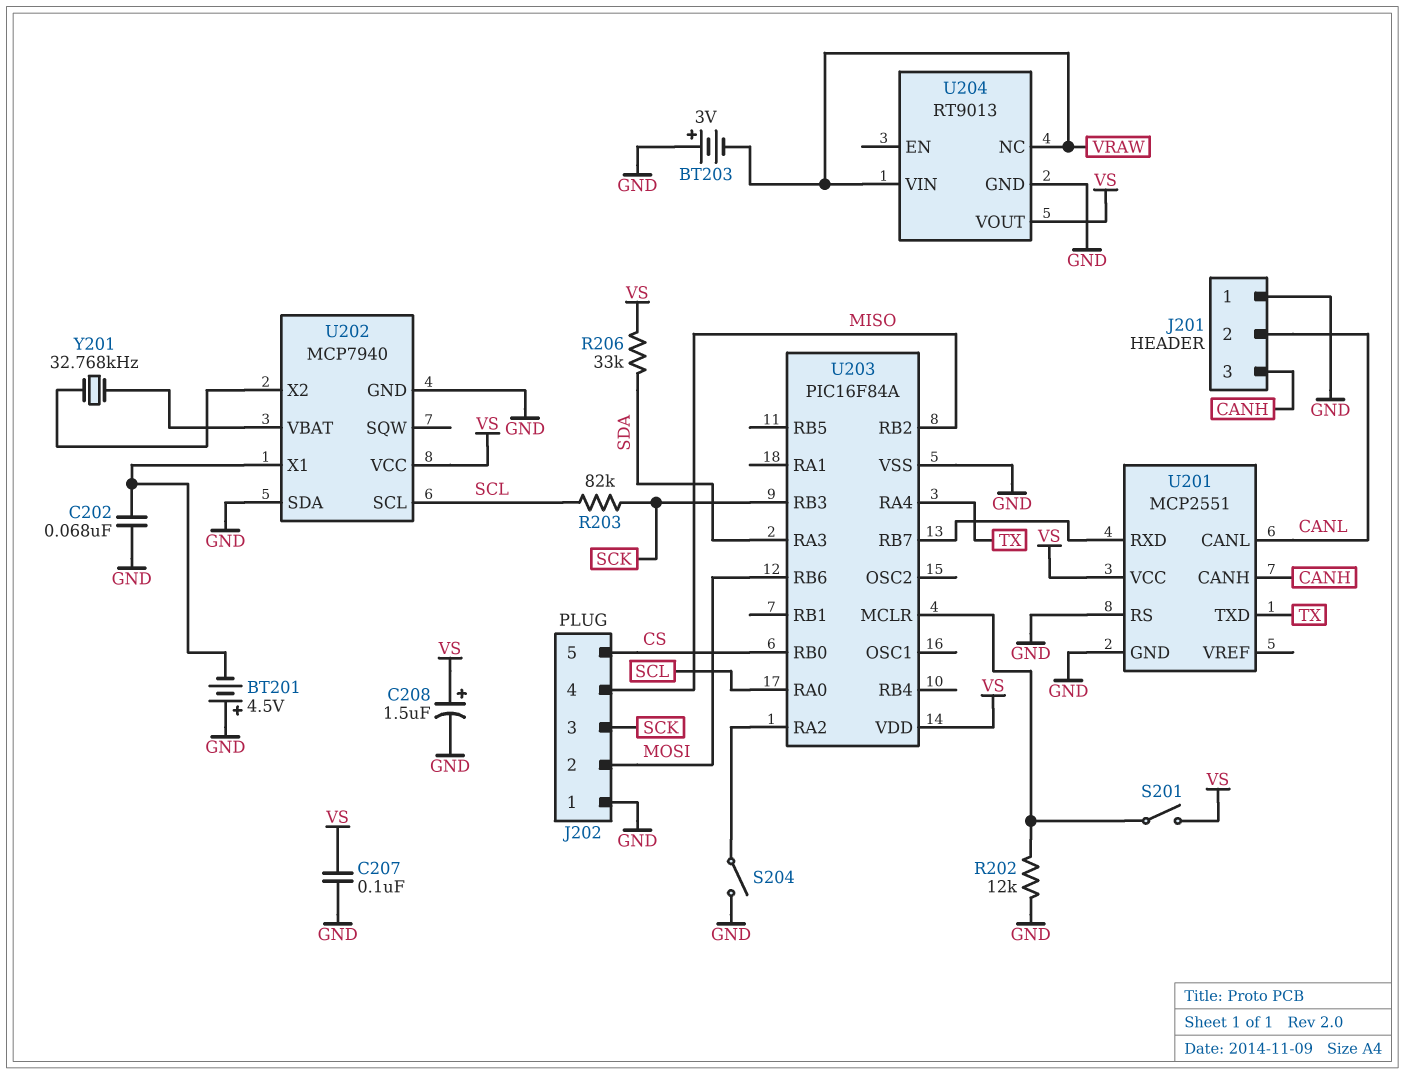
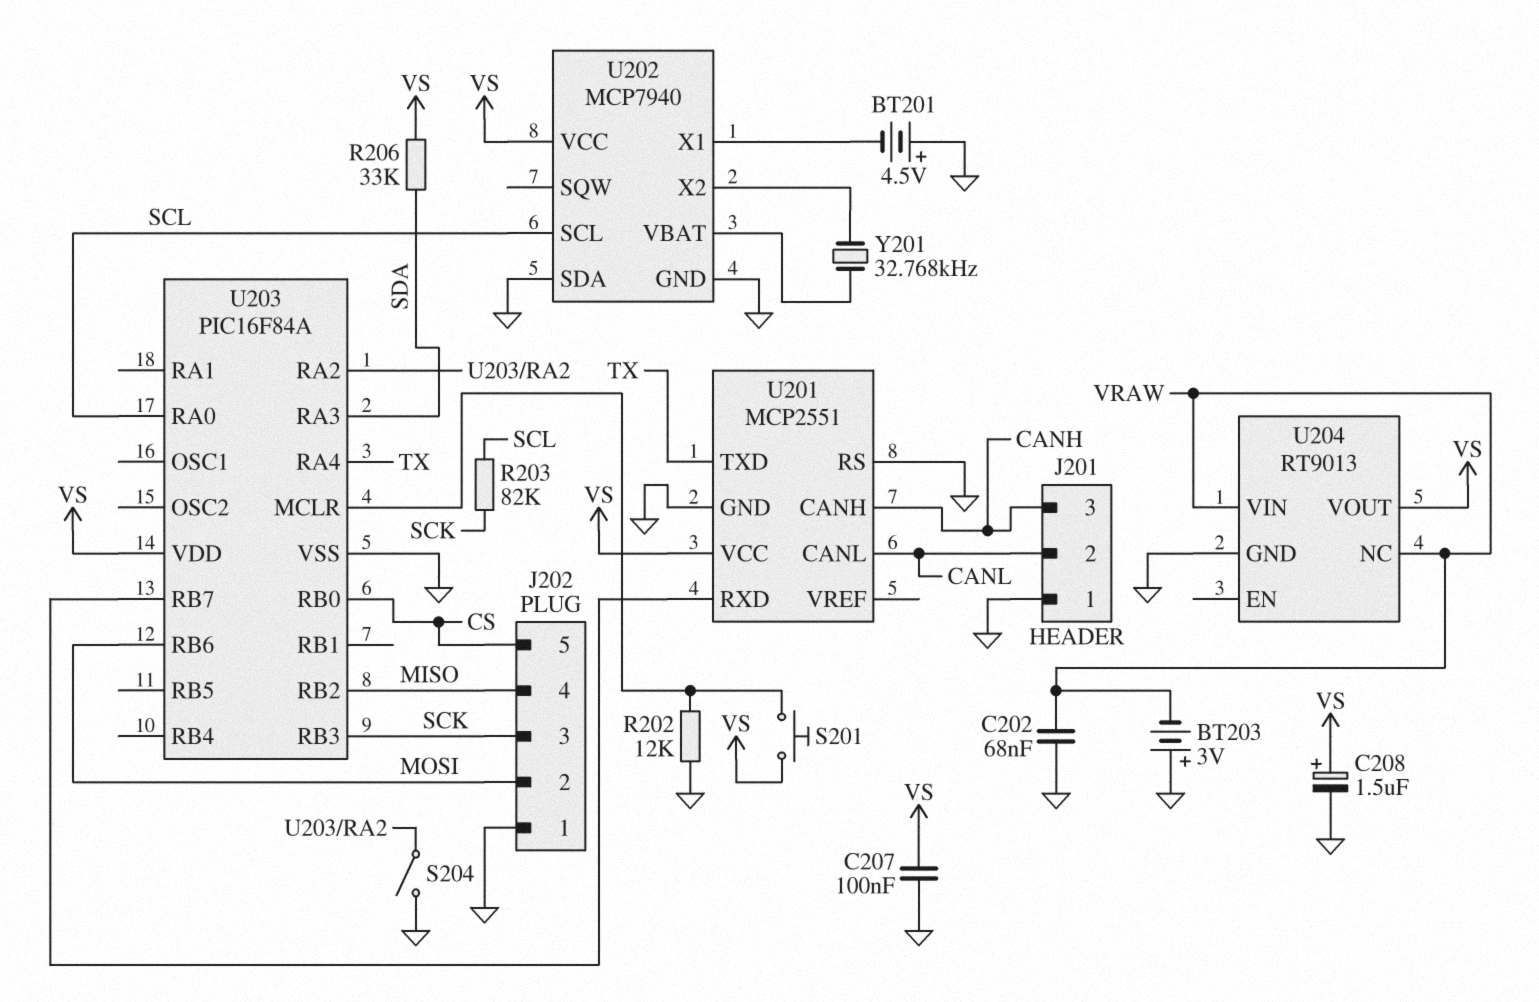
C202: 68nF (GND, U202/X1) -> 68nF (GND, VRAW)
S201: switch (U203/MCLR, VS) -> button (U203/MCLR, VS)

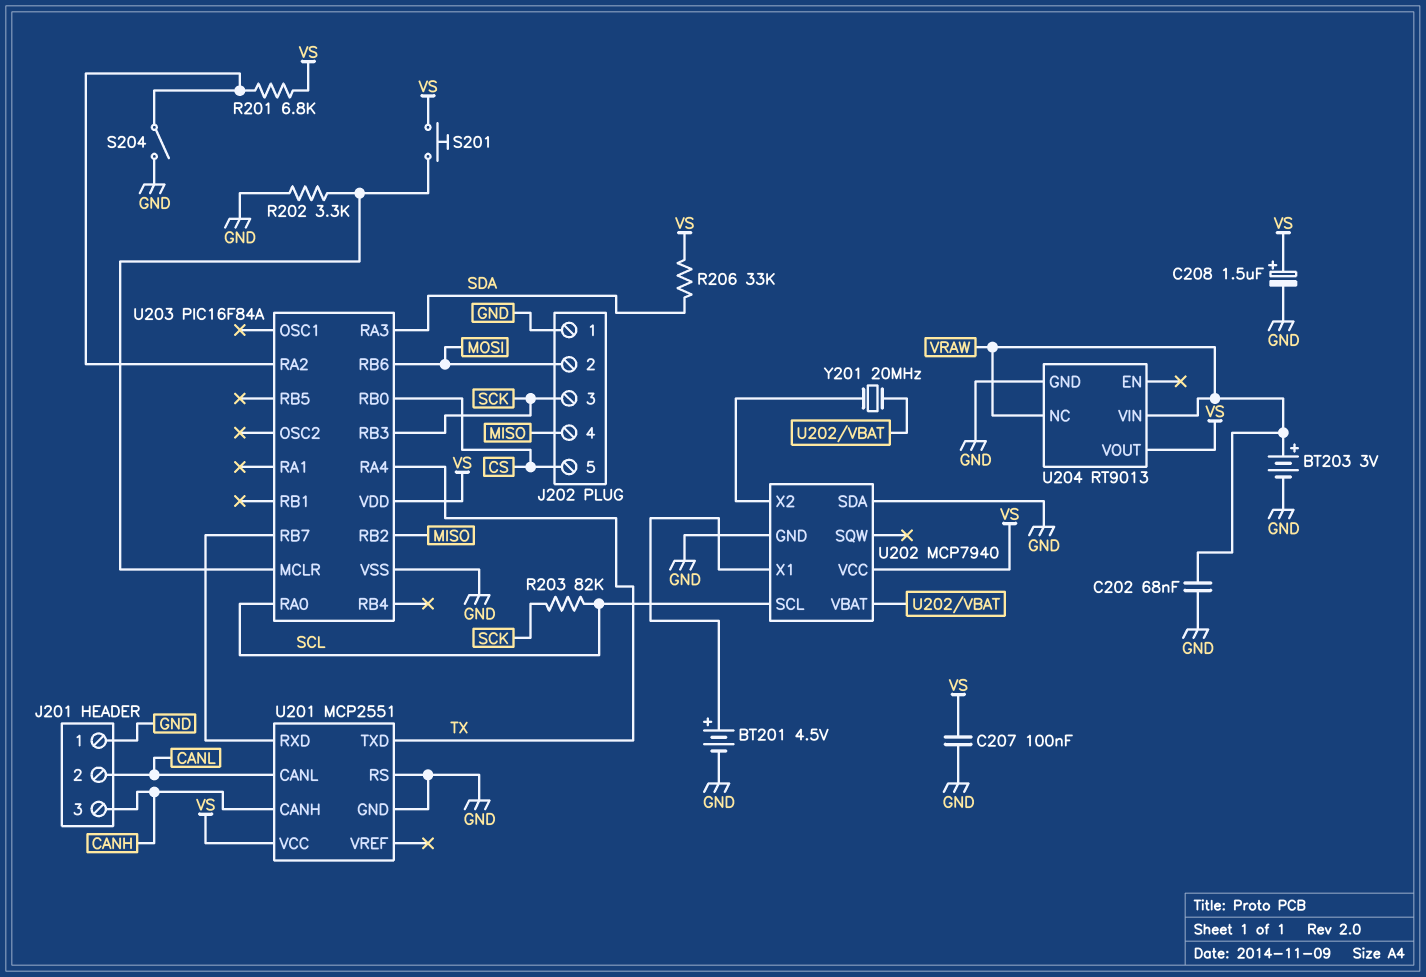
BT201: 4.5V (plus GND, minus U202/X1) -> 4.5V (plus U202/X1, minus GND)
BT203: 3V (plus GND, minus VRAW) -> 3V (plus VRAW, minus GND)
R201: none -> 6.8k (U203/RA2, VS)
R202: 12k (GND, U203/MCLR) -> 3.3k (GND, U203/MCLR)
Y201: 32.768kHz (U202/VBAT, U202/X2) -> 20MHz (U202/VBAT, U202/X2)

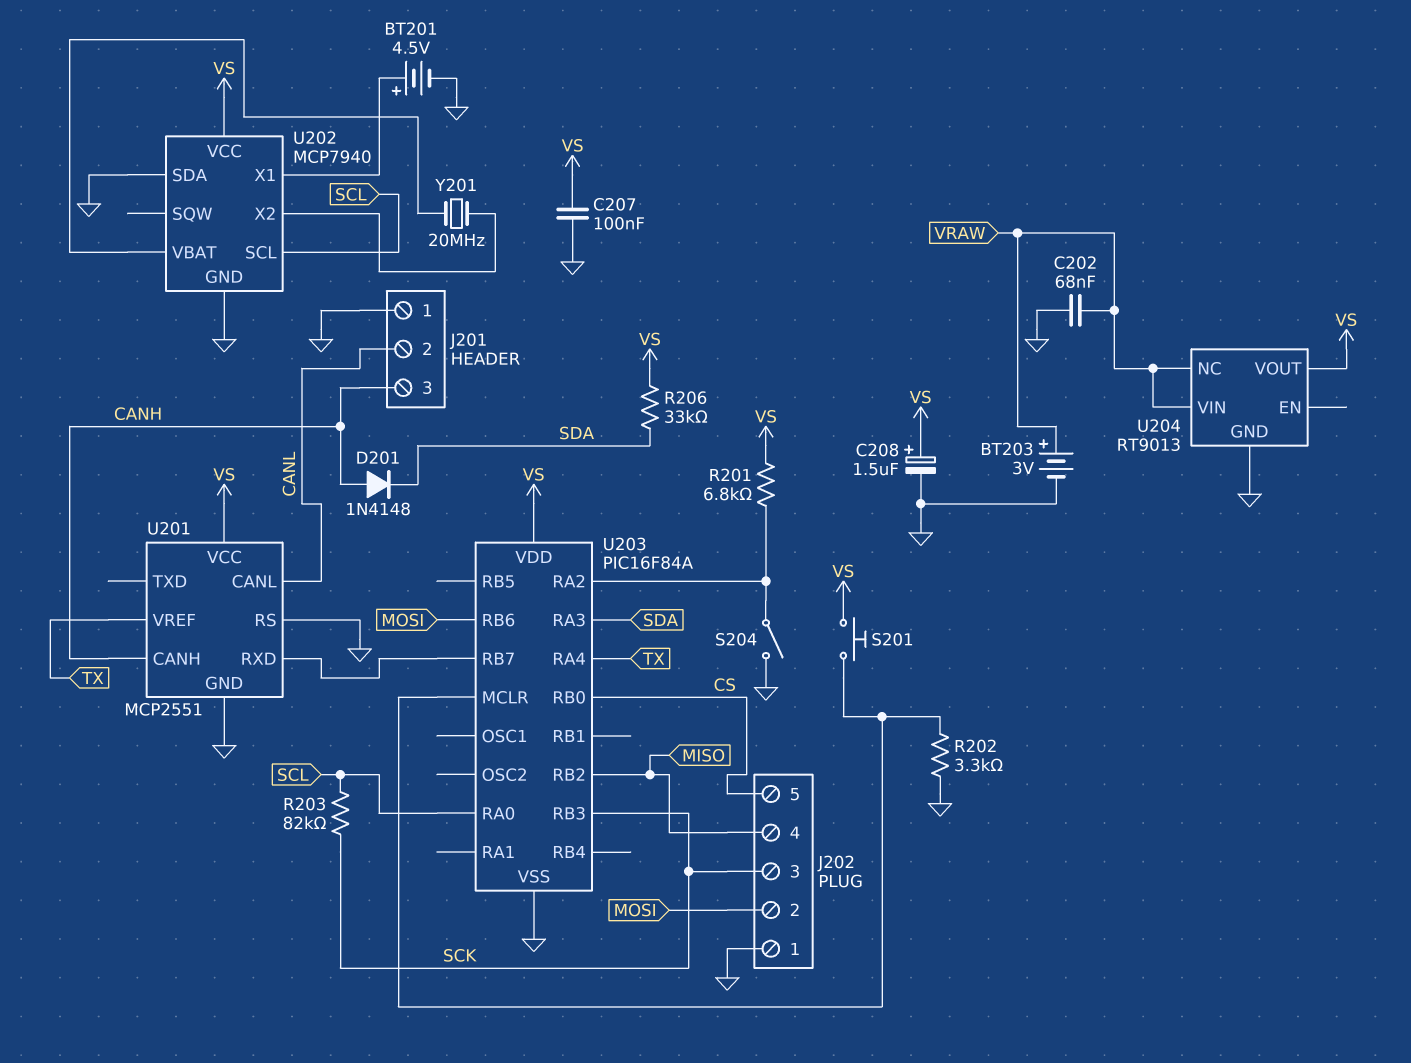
D201: none -> diode 1N4148 (A CANH, K SDA)
U201 pin TXD: TX -> none
U201 pin VREF: none -> TX

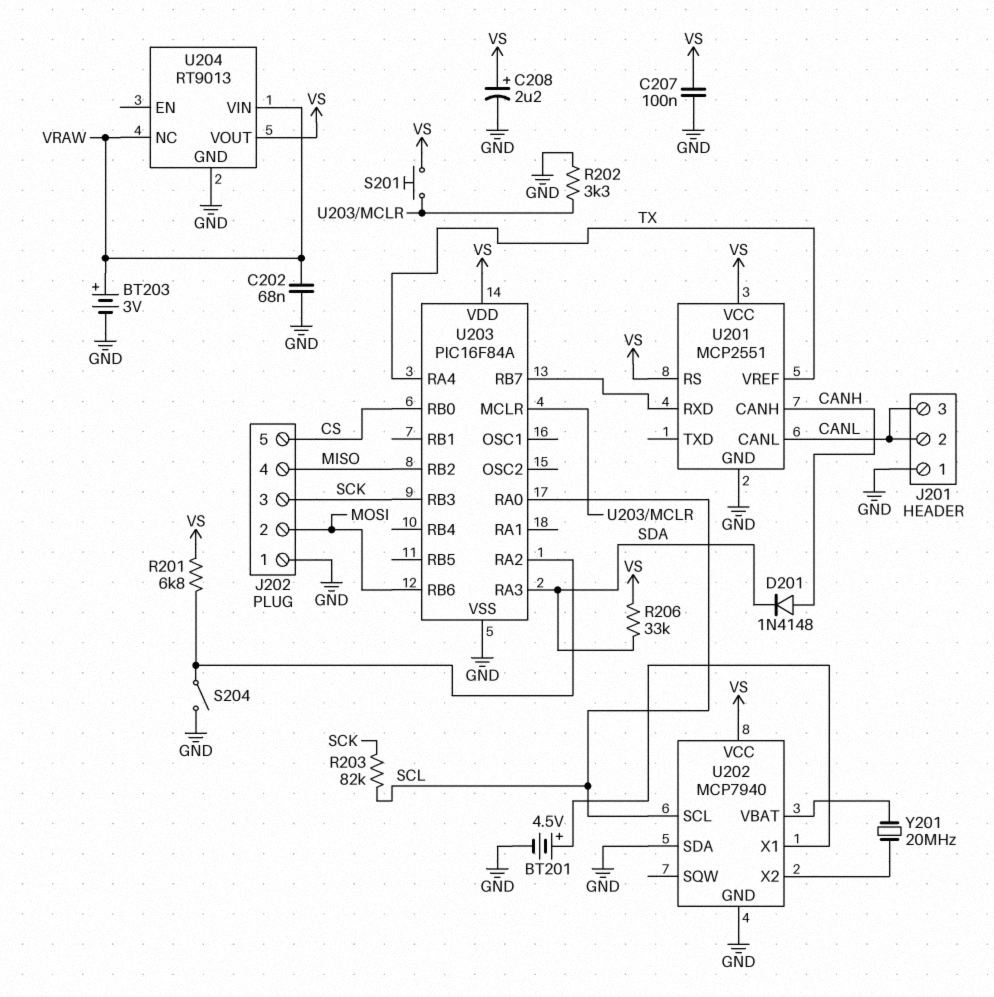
C208: 1.5uF (plus VS, minus GND) -> 2.2uF (plus VS, minus GND)
J201 pin 3: CANH -> CANL
U201 pin RS: GND -> VS

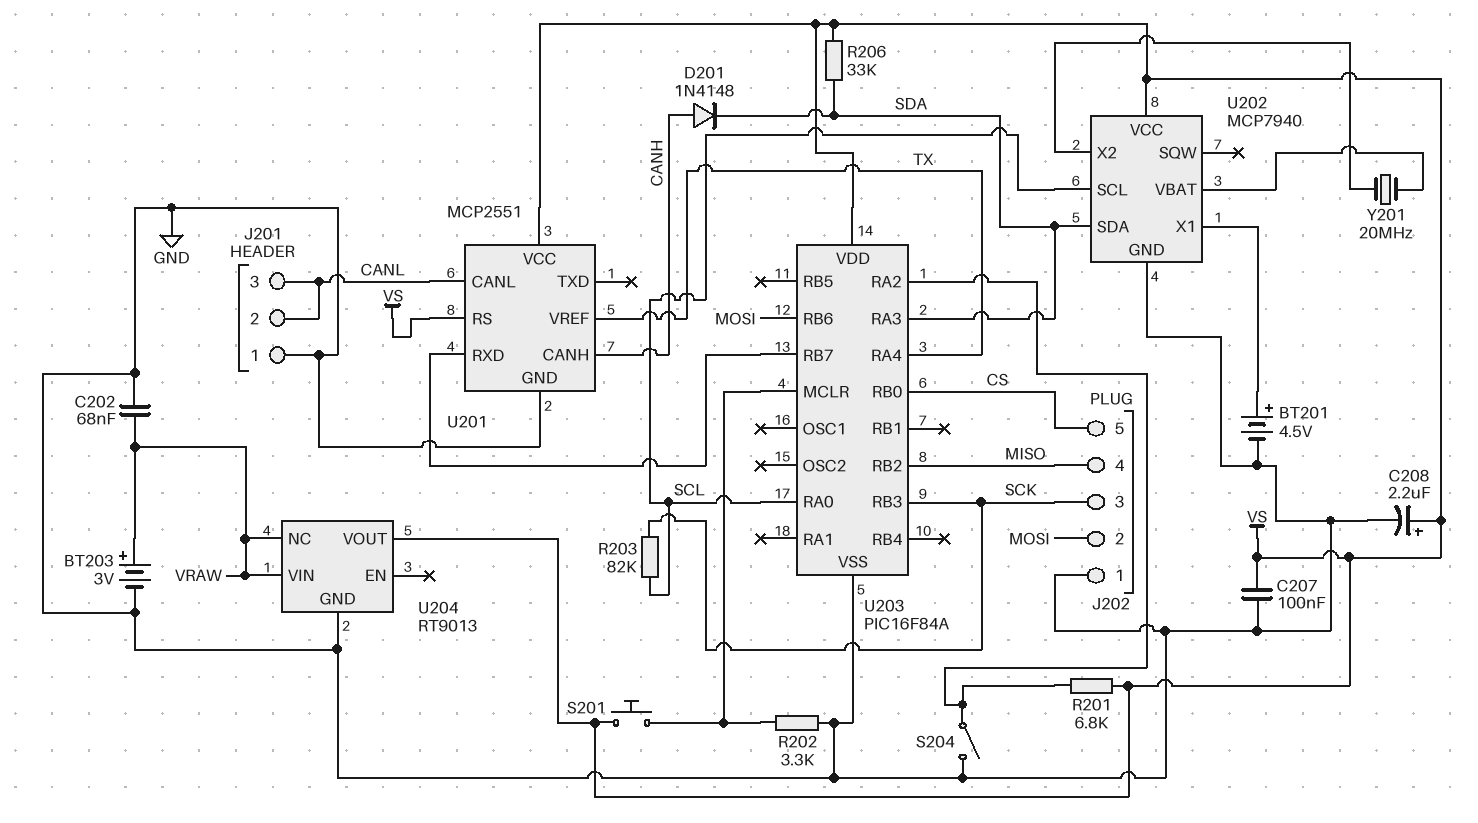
U202 pin SDA: GND -> SDA

